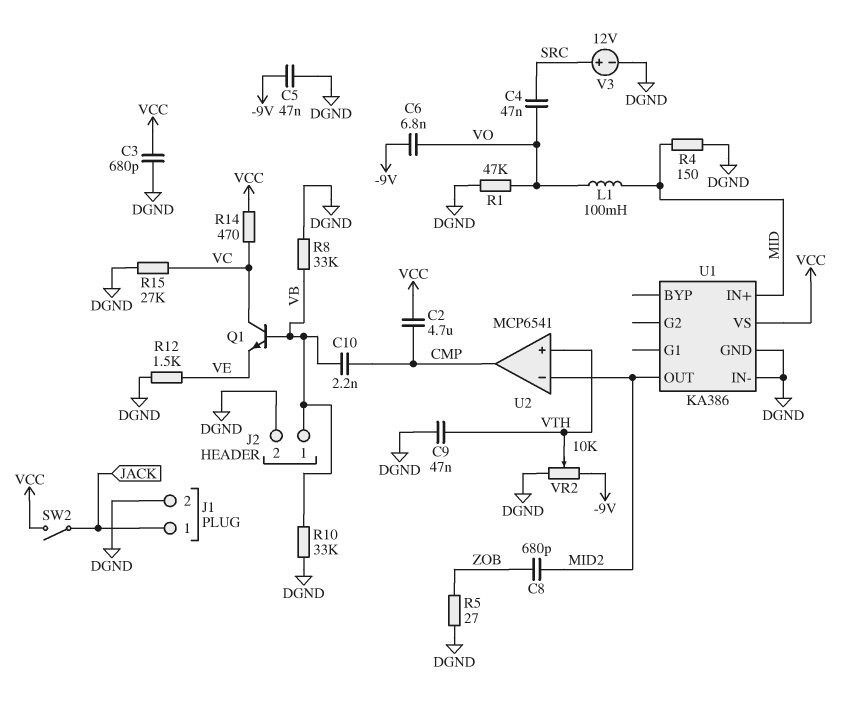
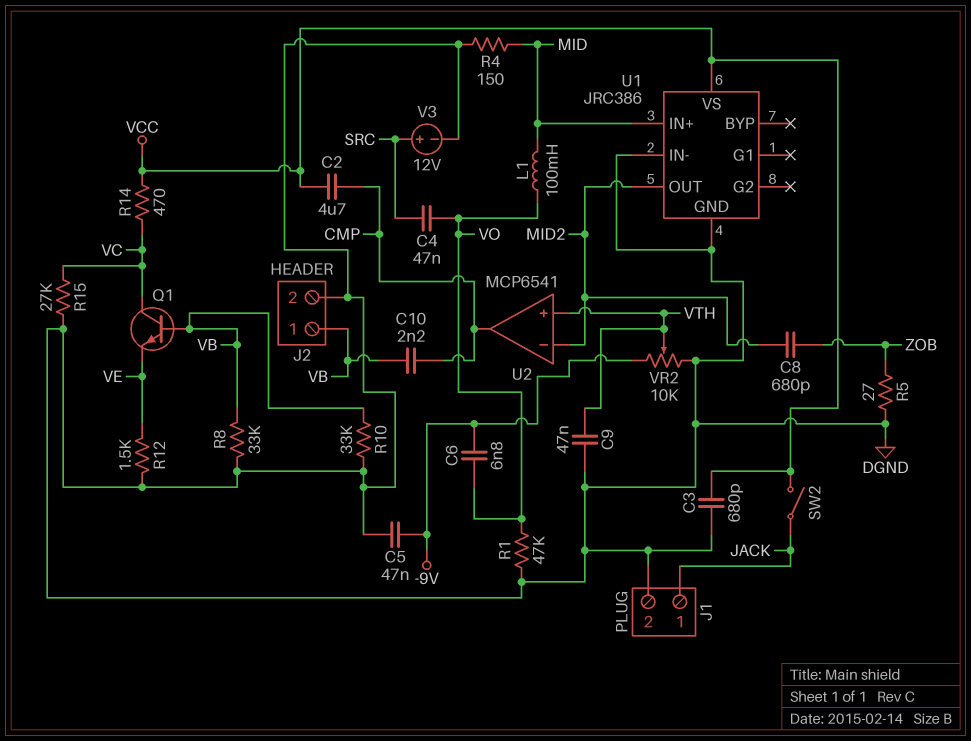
U1: KA386 -> JRC386

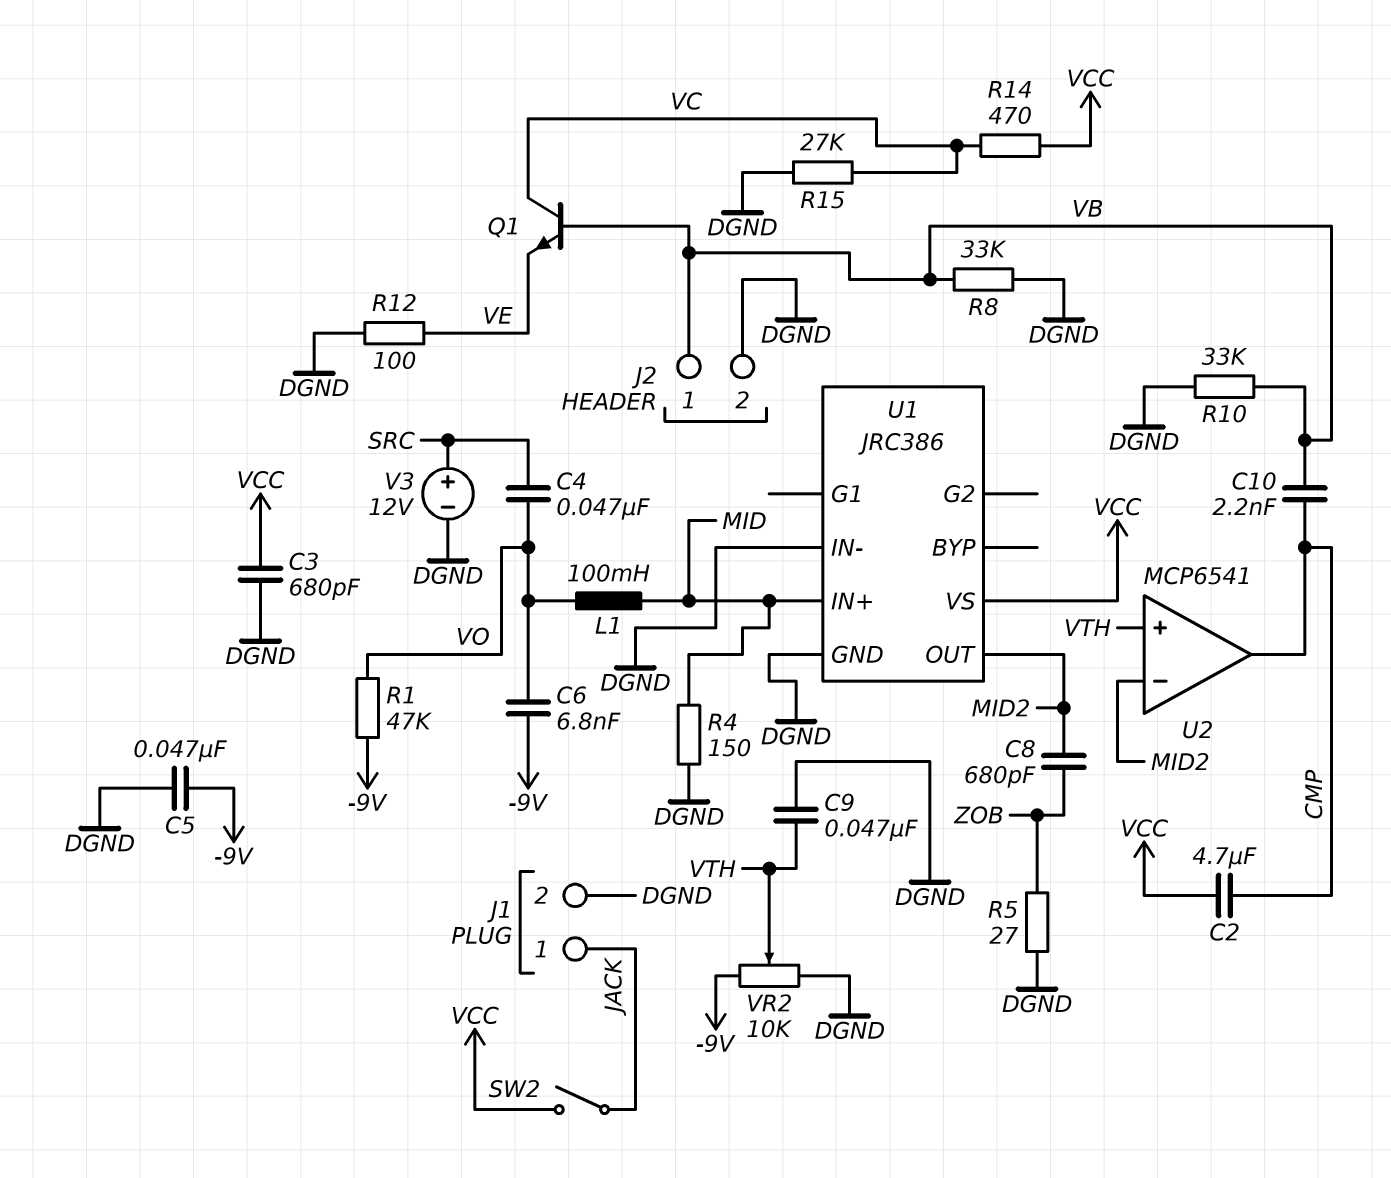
R1: 47k (DGND, VO) -> 47k (-9V, VO)
R12: 1.5k (DGND, VE) -> 100 (DGND, VE)

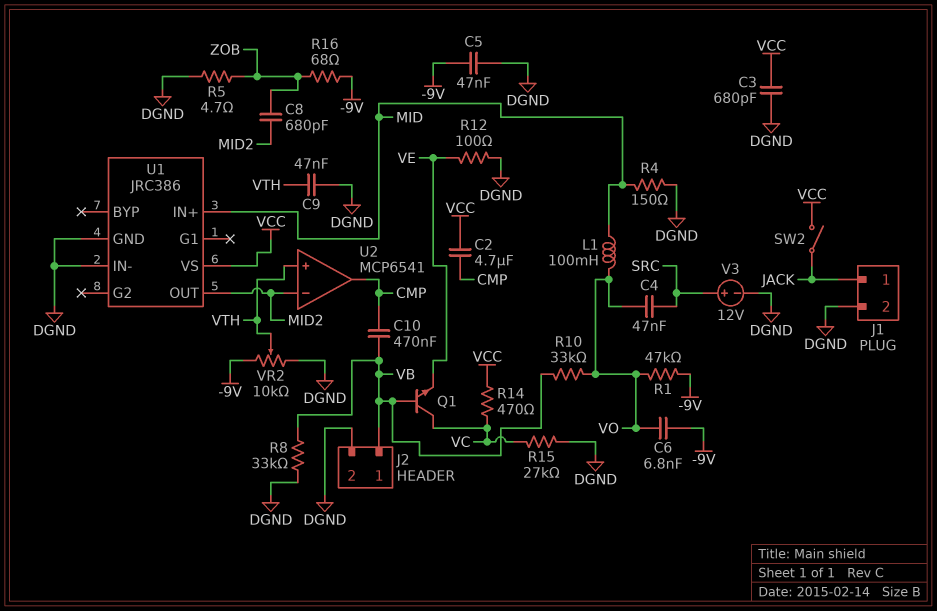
C10: 2.2nF (CMP, VB) -> 470nF (CMP, VB)
R5: 27 (DGND, ZOB) -> 4.7 (DGND, ZOB)
R10: 33k (DGND, VB) -> 33k (VB, VO)
R16: none -> 68 (-9V, ZOB)

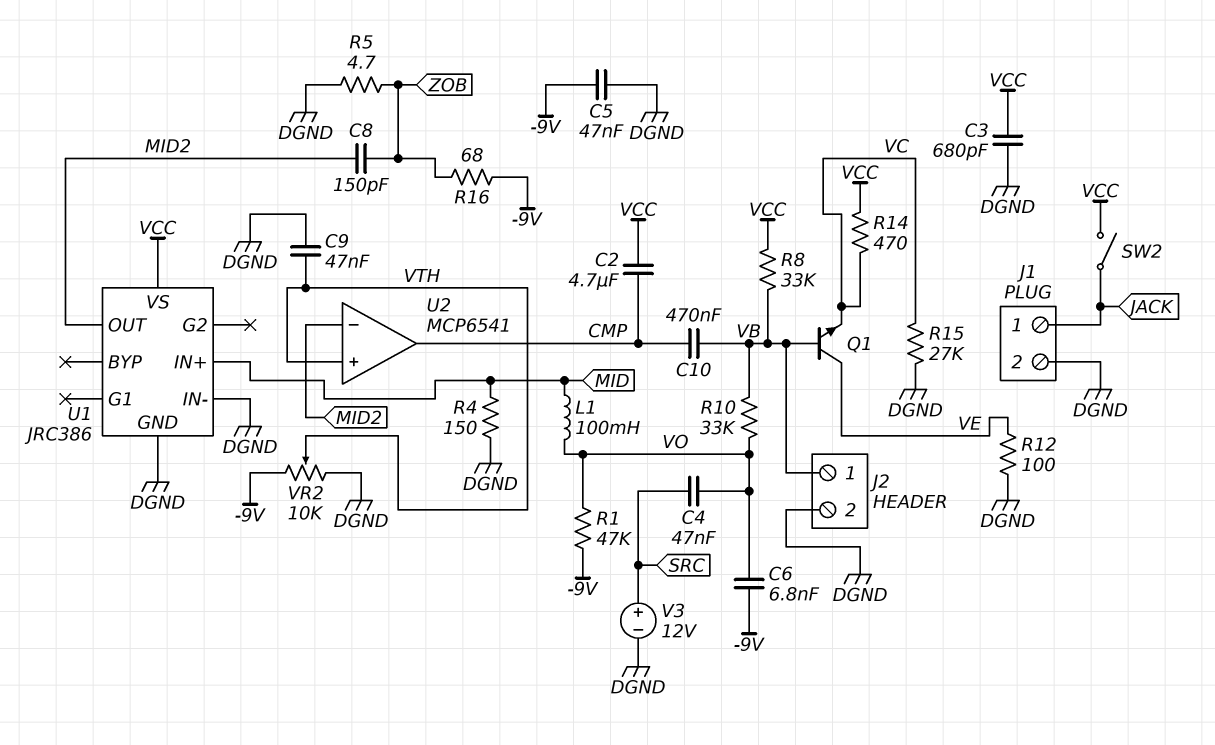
C8: 680pF (MID2, ZOB) -> 150pF (MID2, ZOB)
Q1: NPN (B VB, C VC, E VE) -> NPN (B VB, C VE, E VC)
R8: 33k (DGND, VB) -> 33k (VB, VCC)

